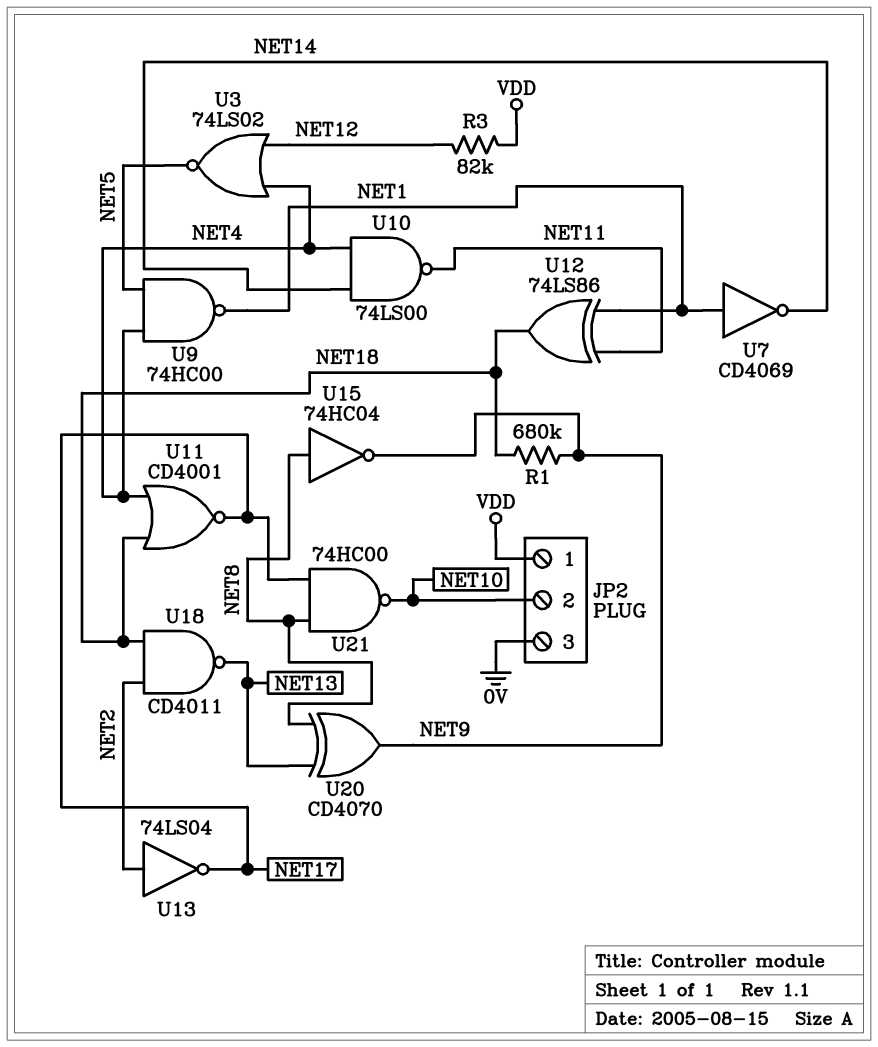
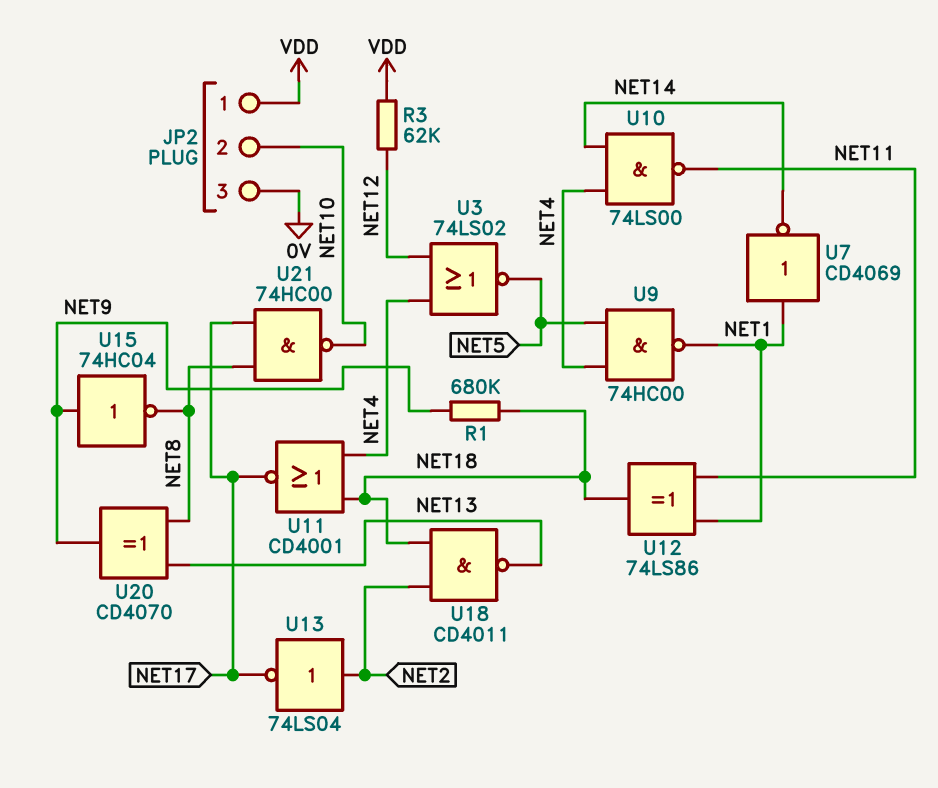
R3: 82k (NET12, VDD) -> 62k (NET12, VDD)
U15: NOT 74HC04 (in NET8, out NET9) -> NOT 74HC04 (in NET9, out NET8)

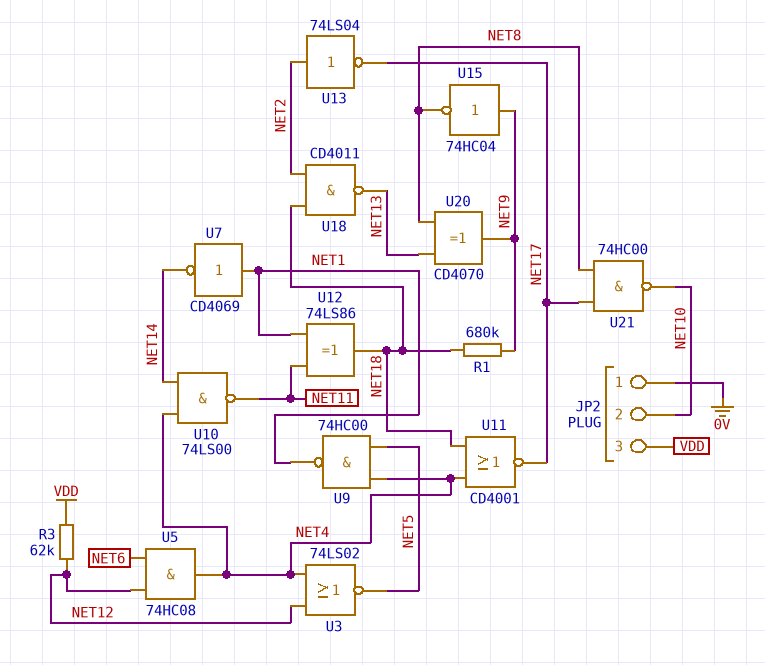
JP2 pin 1: VDD -> 0V
JP2 pin 3: 0V -> VDD
U5: none -> AND 74HC08 (in NET6, in NET12, out NET4)

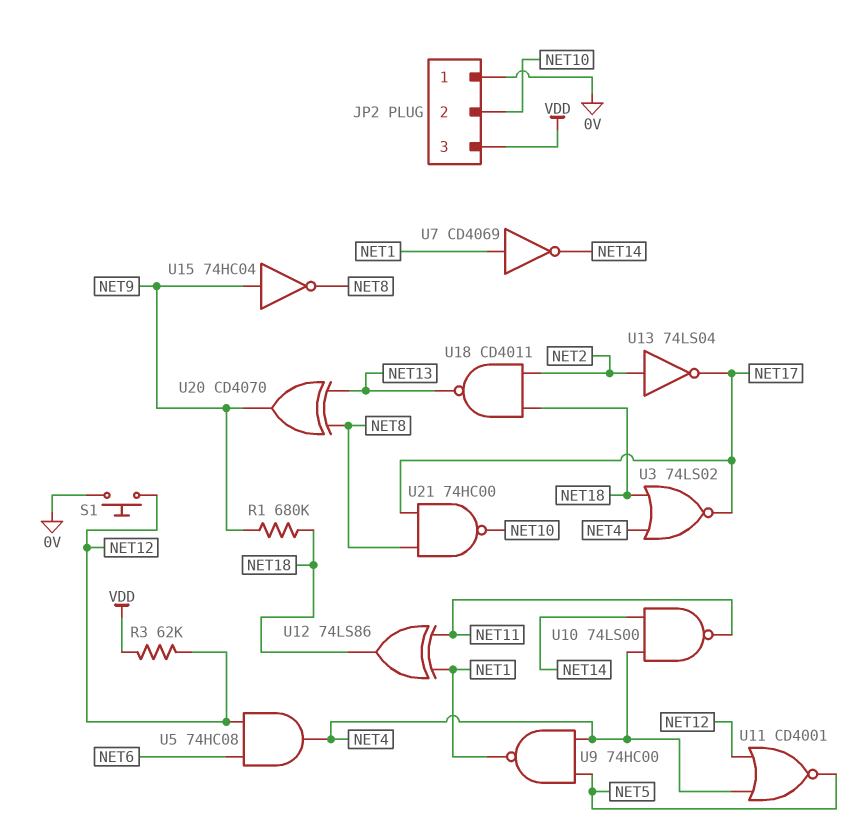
S1: none -> button (0V, NET12)
U3: NOR 74LS02 (in NET4, in NET12, out NET5) -> NOR 74LS02 (in NET4, in NET18, out NET17)
U11: NOR CD4001 (in NET4, in NET18, out NET17) -> NOR CD4001 (in NET4, in NET12, out NET5)

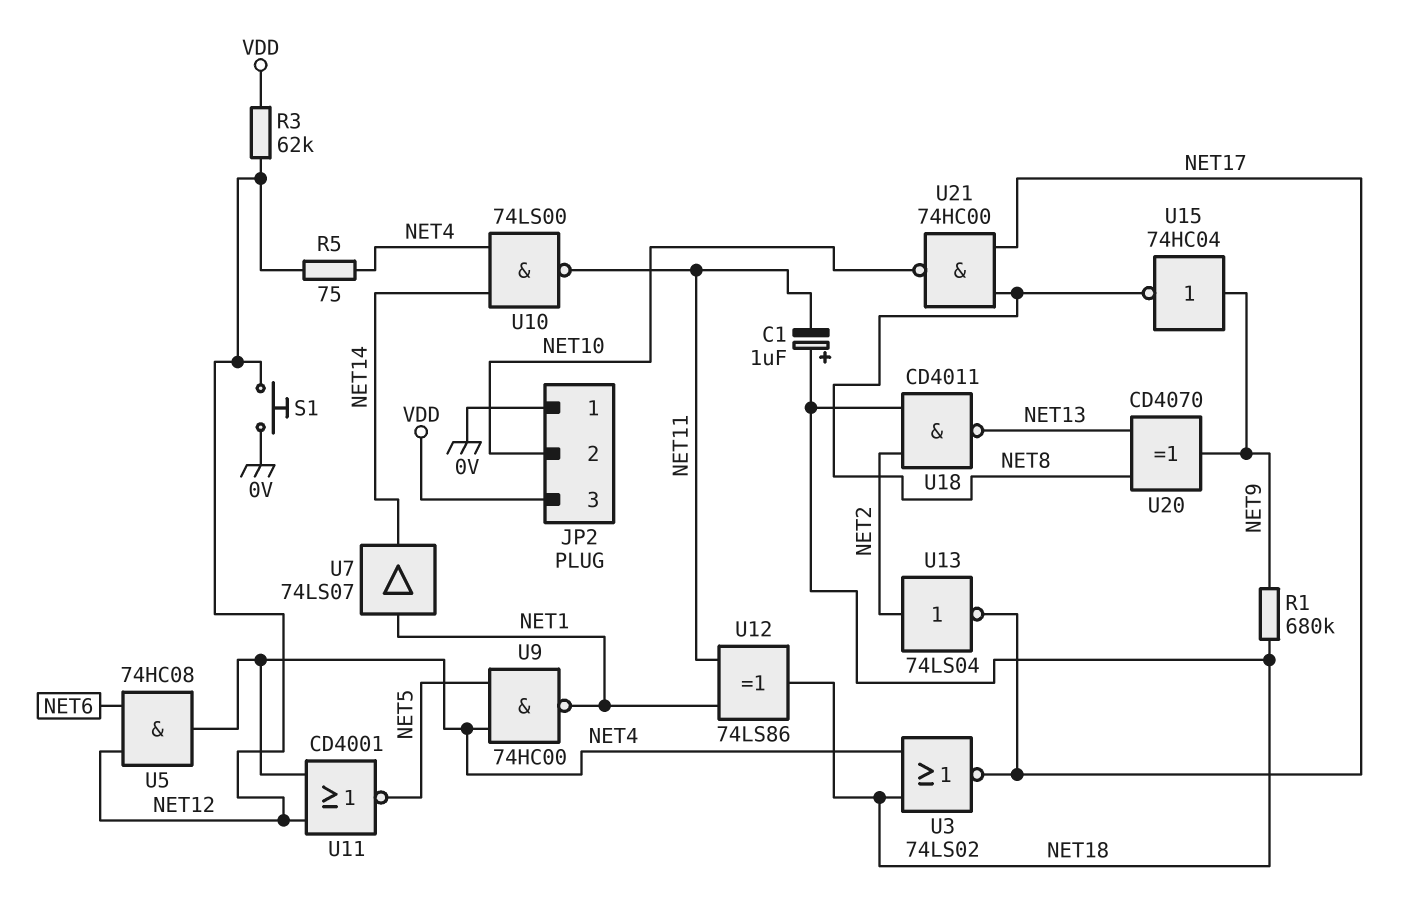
C1: none -> 1uF (plus NET18, minus NET11)
R5: none -> 75 (NET4, NET12)
U7: NOT CD4069 (in NET1, out NET14) -> buffer 74LS07 (in NET1, out NET14)

